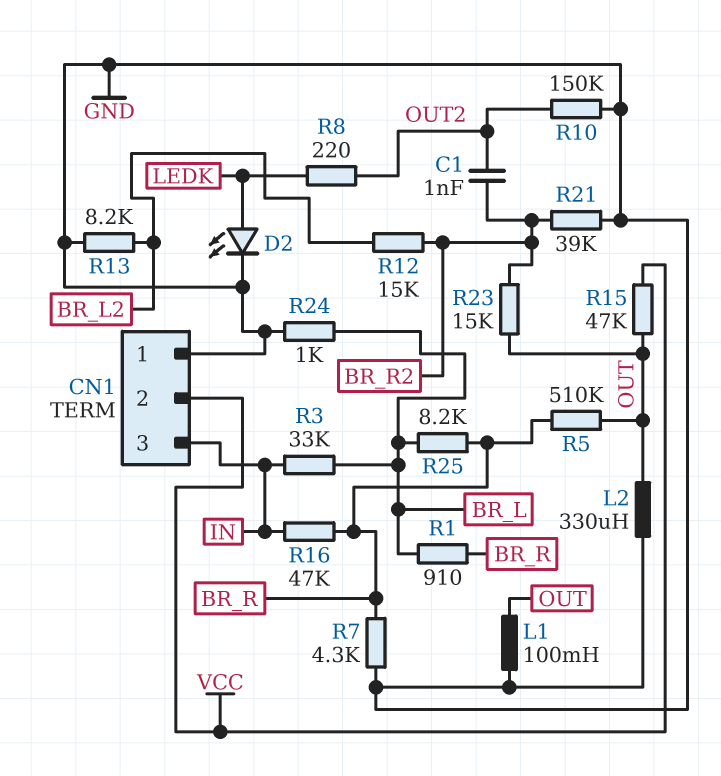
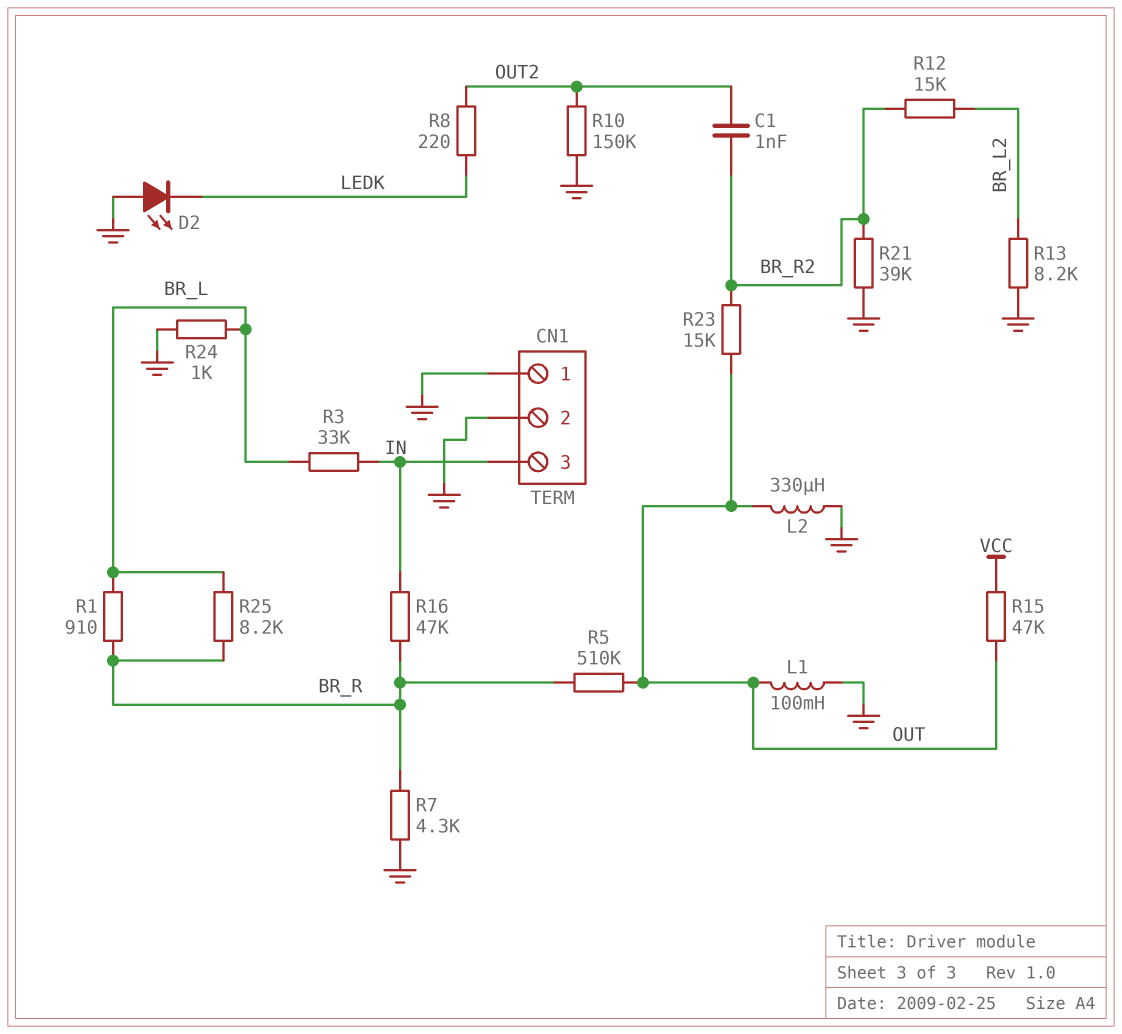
CN1 pin 2: VCC -> GND
D2: LED (A LEDK, K GND) -> LED (A GND, K LEDK)

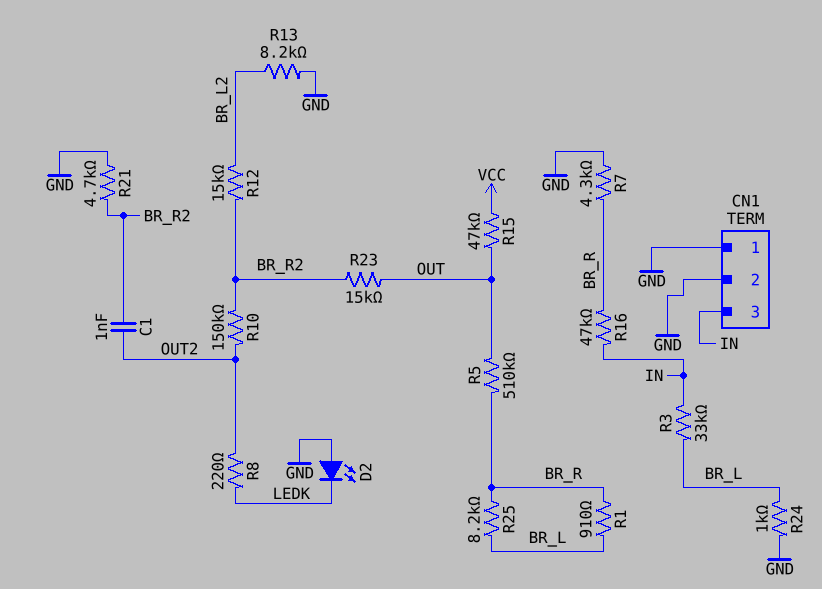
L1: 100mH (GND, OUT) -> none
L2: 330uH (GND, OUT) -> none
R10: 150k (GND, OUT2) -> 150k (BR_R2, OUT2)
R21: 39k (BR_R2, GND) -> 4.7k (BR_R2, GND)

